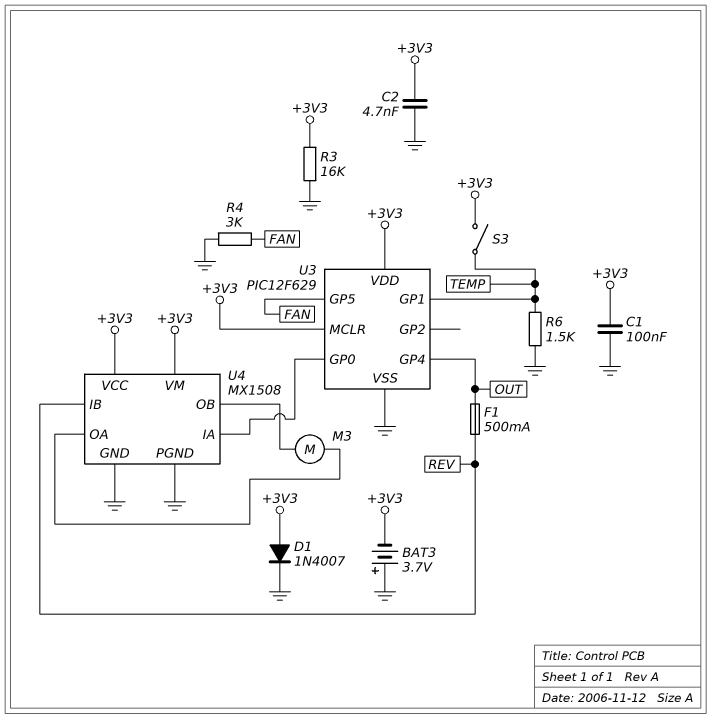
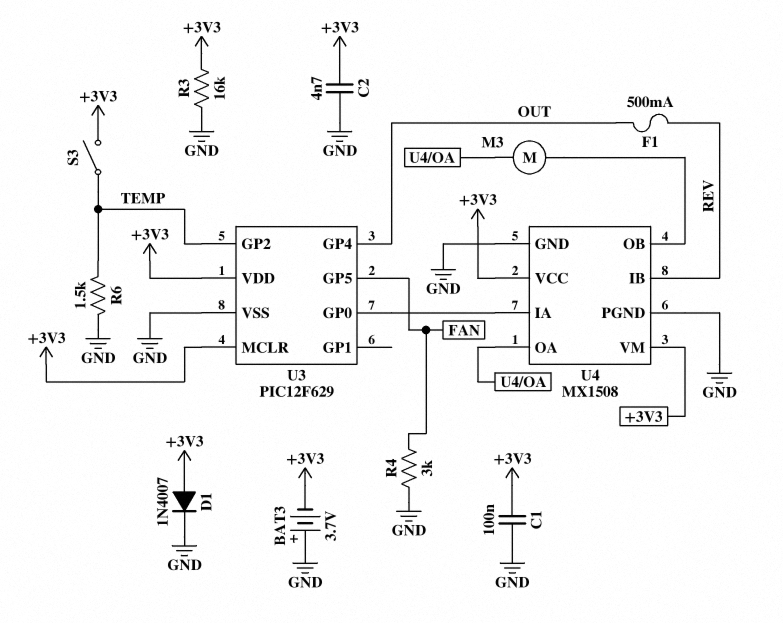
U3 pin GP1: TEMP -> none
U3 pin GP2: none -> TEMP

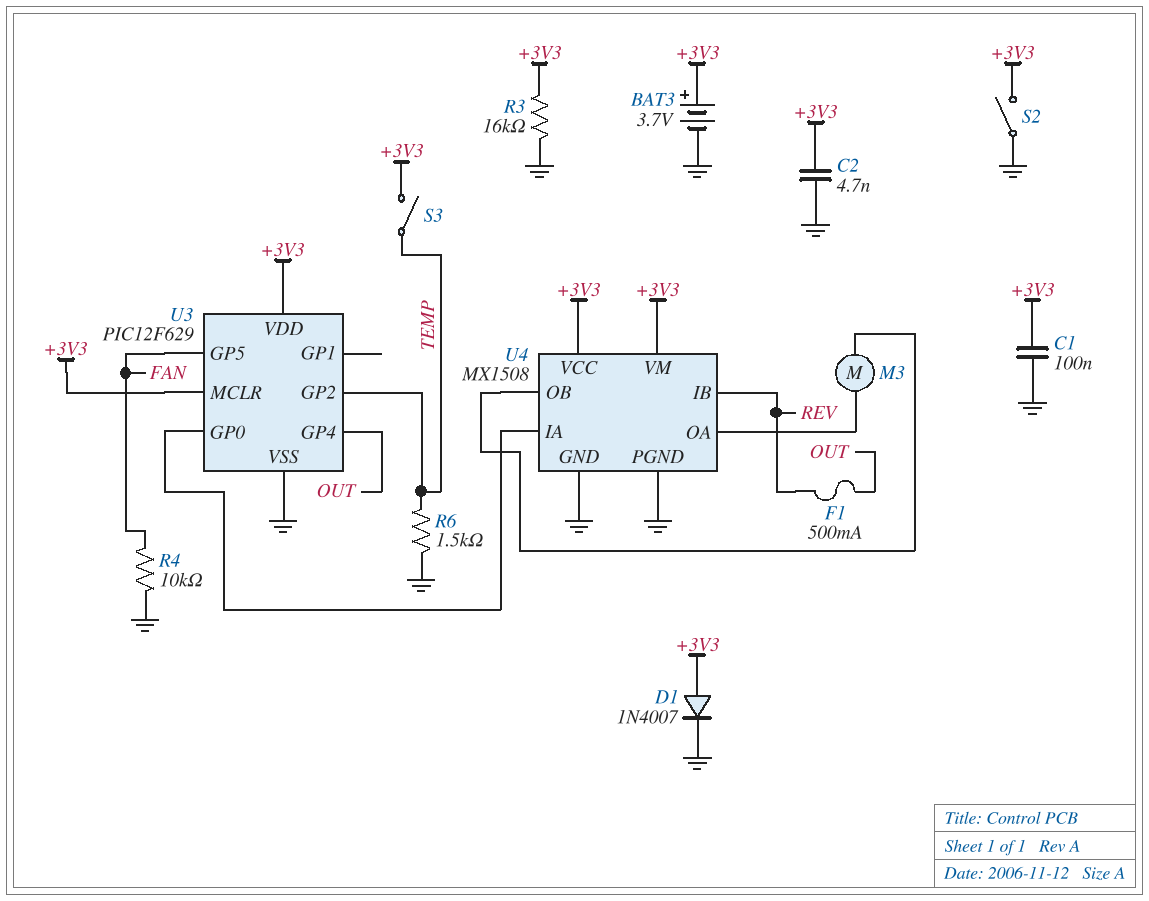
BAT3: 3.7V (plus GND, minus +3V3) -> 3.7V (plus +3V3, minus GND)
R4: 3k (FAN, GND) -> 10k (FAN, GND)
S2: none -> switch (+3V3, GND)

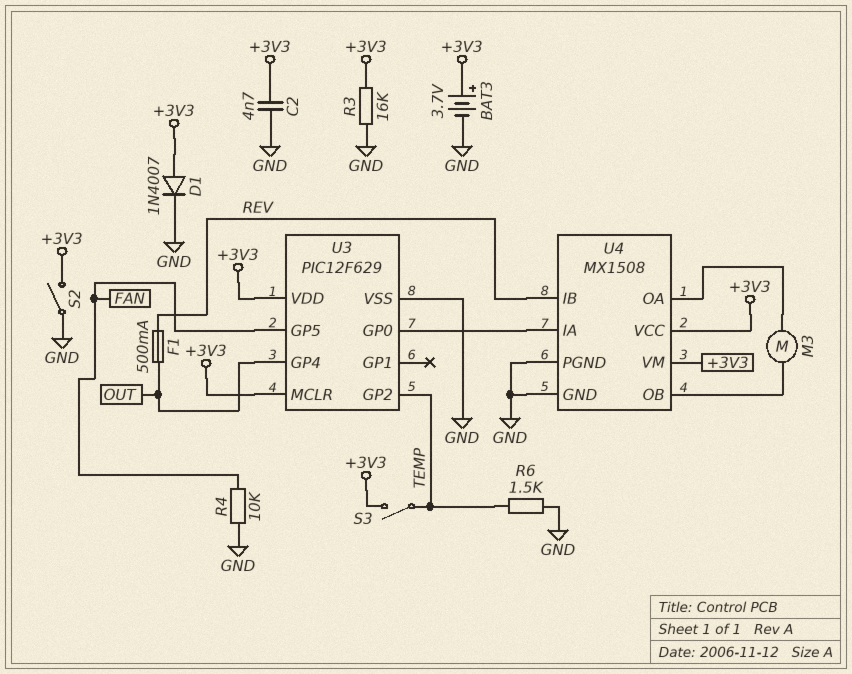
C1: 100nF (+3V3, GND) -> none

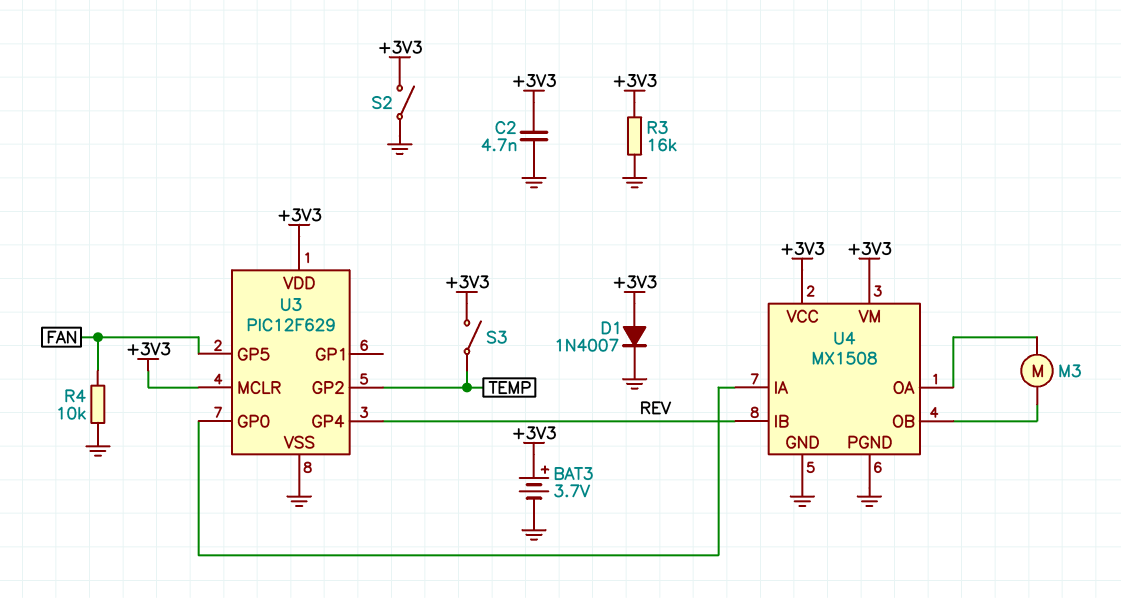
F1: 500mA (OUT, REV) -> none
R6: 1.5k (GND, TEMP) -> none
U3 pin GP4: OUT -> REV

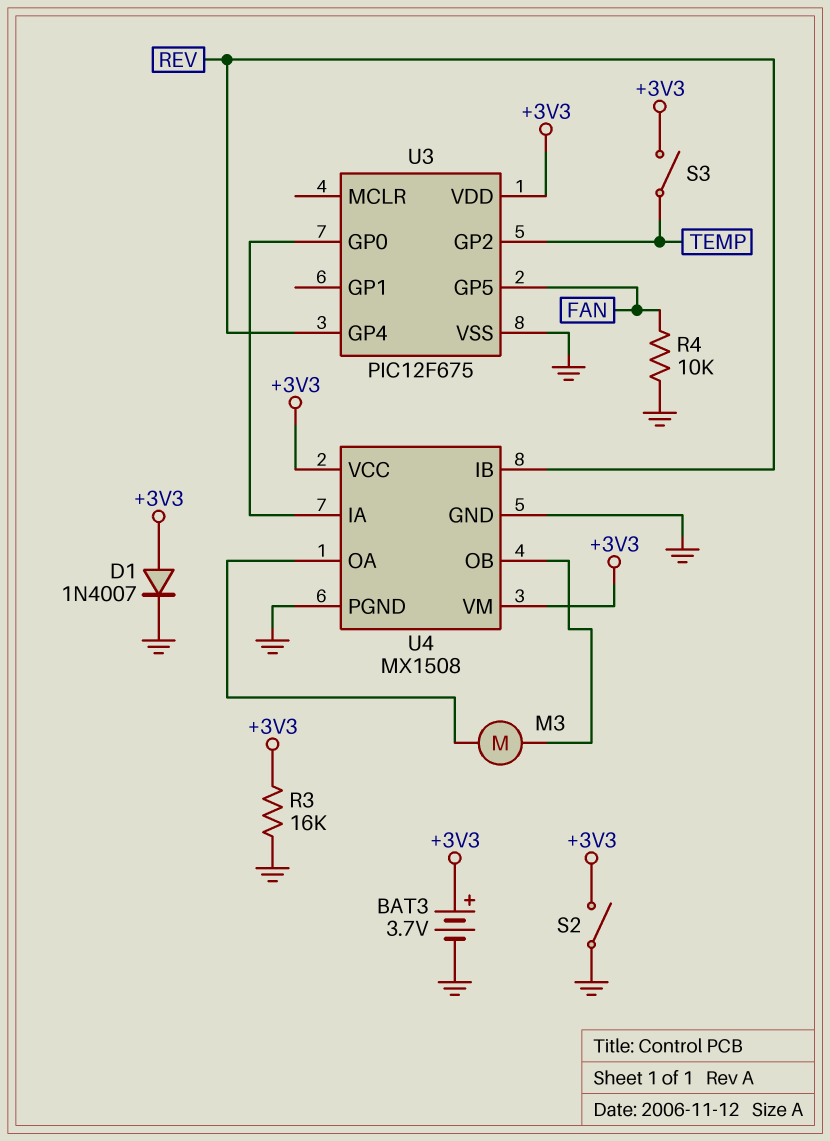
C2: 4.7nF (+3V3, GND) -> none
U3: PIC12F629 -> PIC12F675
U3 pin MCLR: +3V3 -> none

